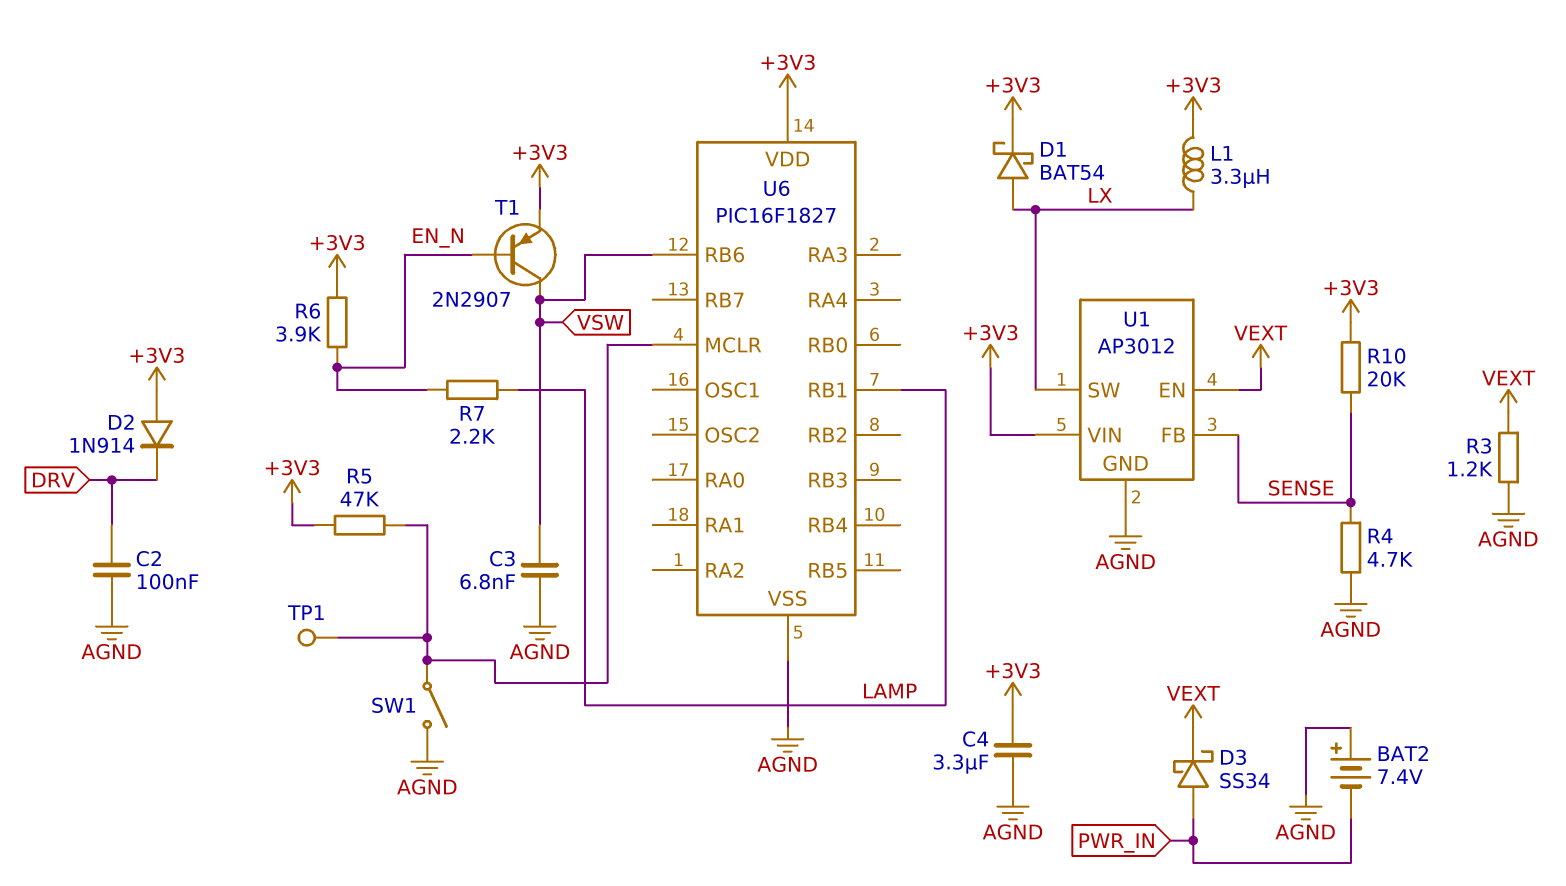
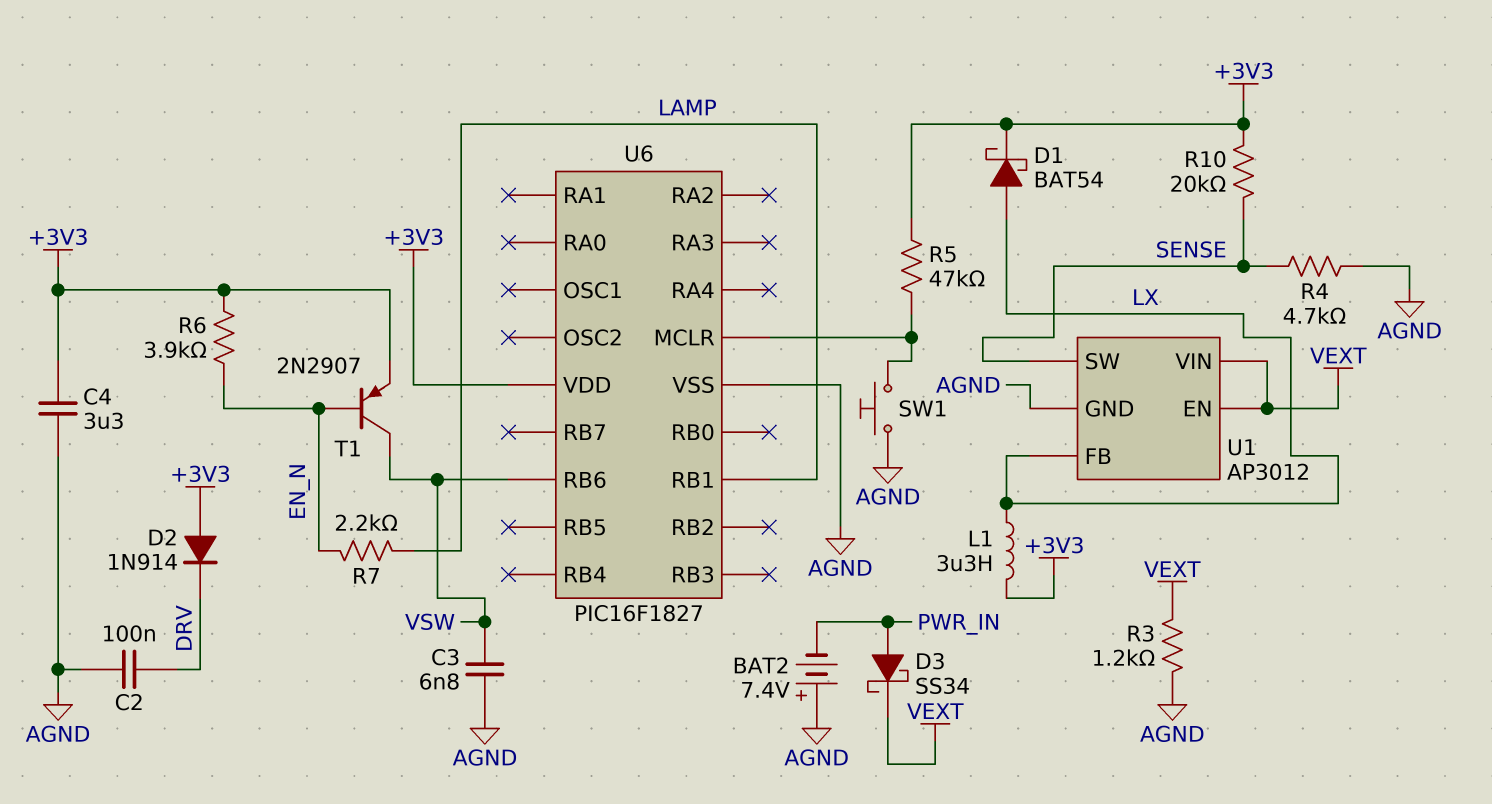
SW1: switch (AGND, U6/MCLR) -> button (AGND, U6/MCLR)
TP1: test point (U6/MCLR) -> none
U1 pin FB: SENSE -> LX
U1 pin SW: LX -> SENSE
U1 pin VIN: +3V3 -> VEXT

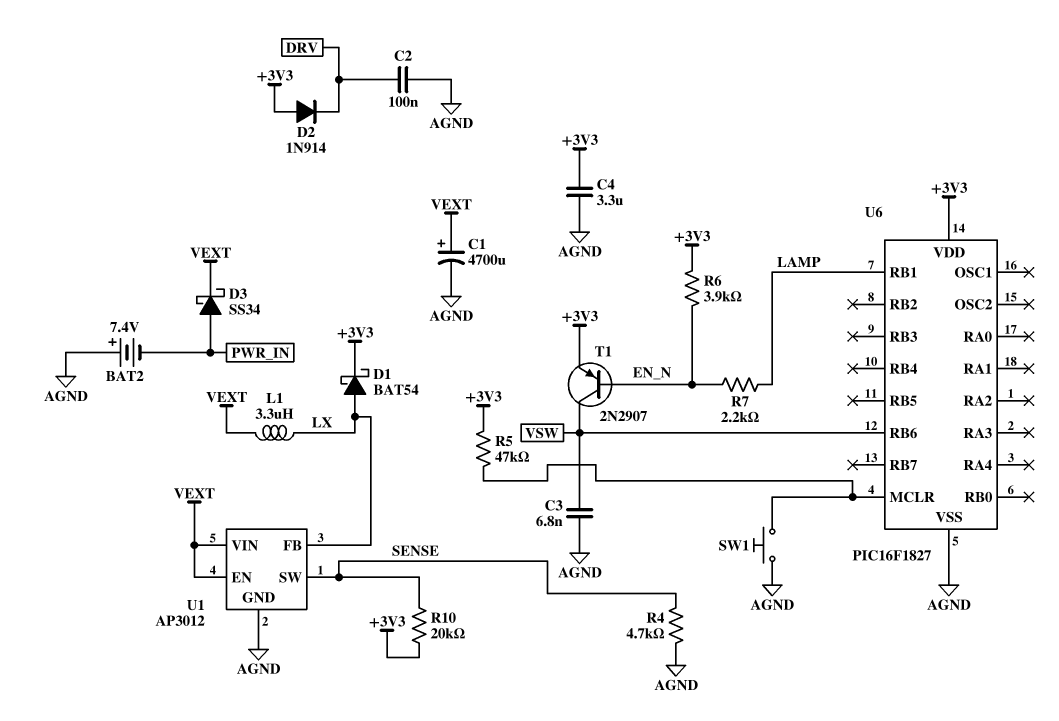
C1: none -> 4700uF (plus VEXT, minus AGND)
L1: 3.3uH (+3V3, LX) -> 3.3uH (LX, VEXT)
R3: 1.2k (AGND, VEXT) -> none

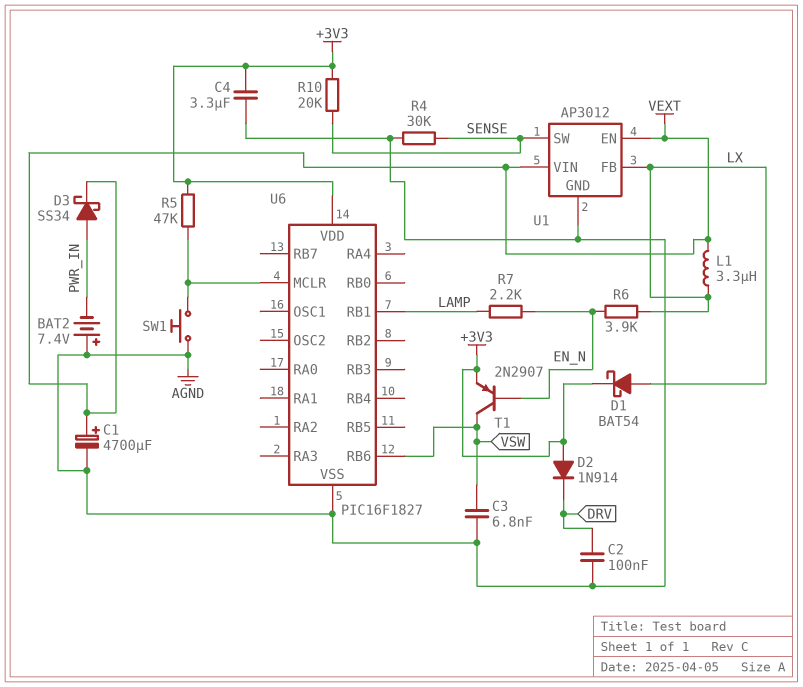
R4: 4.7k (AGND, SENSE) -> 30k (AGND, SENSE)
R6: 3.9k (+3V3, EN_N) -> 3.9k (EN_N, LX)

